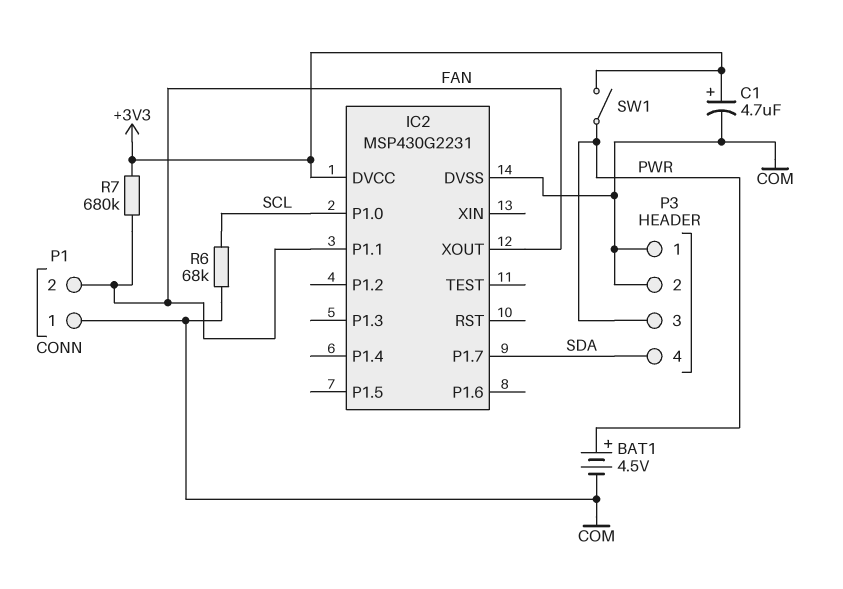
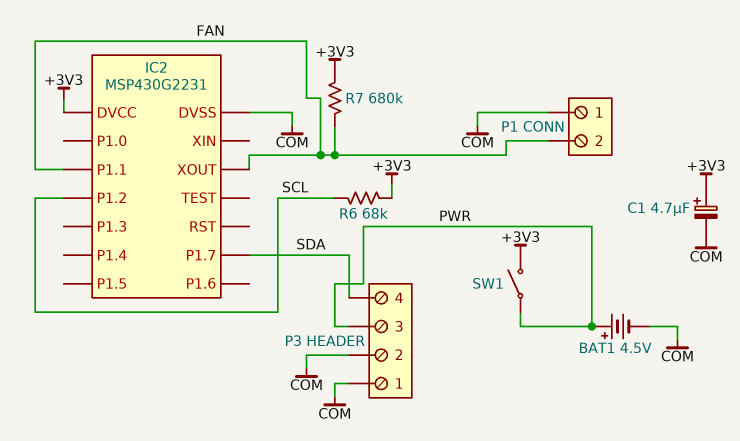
IC2 pin P1.0: SCL -> none
IC2 pin P1.2: none -> SCL
R6: 68k (COM, SCL) -> 68k (+3V3, SCL)

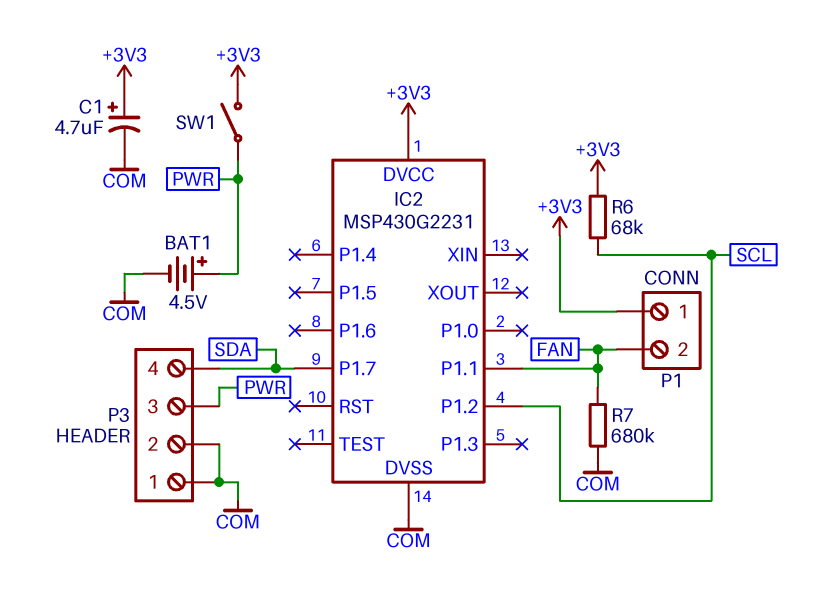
IC2 pin XOUT: FAN -> none
P1 pin 1: COM -> +3V3
R7: 680k (+3V3, FAN) -> 680k (COM, FAN)

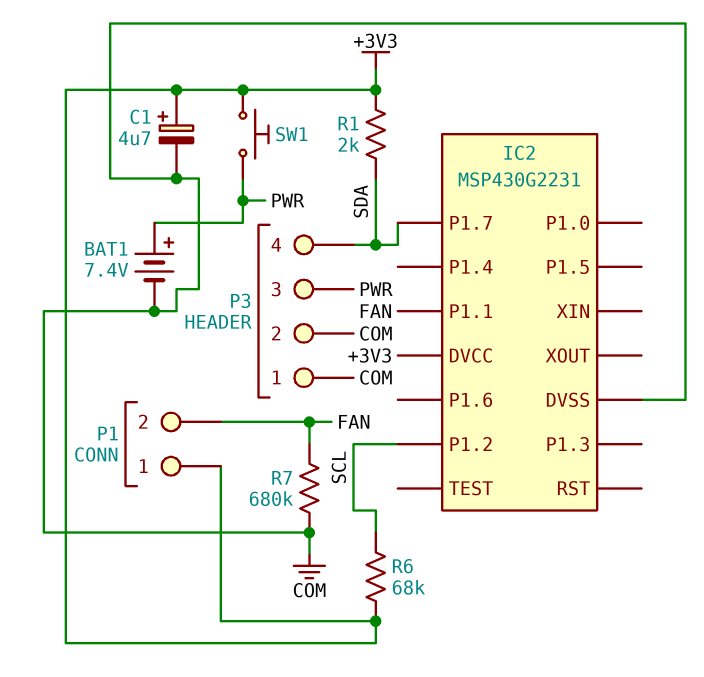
BAT1: 4.5V (plus PWR, minus COM) -> 7.4V (plus PWR, minus COM)
R1: none -> 2k (+3V3, SDA)
SW1: switch (+3V3, PWR) -> button (+3V3, PWR)

